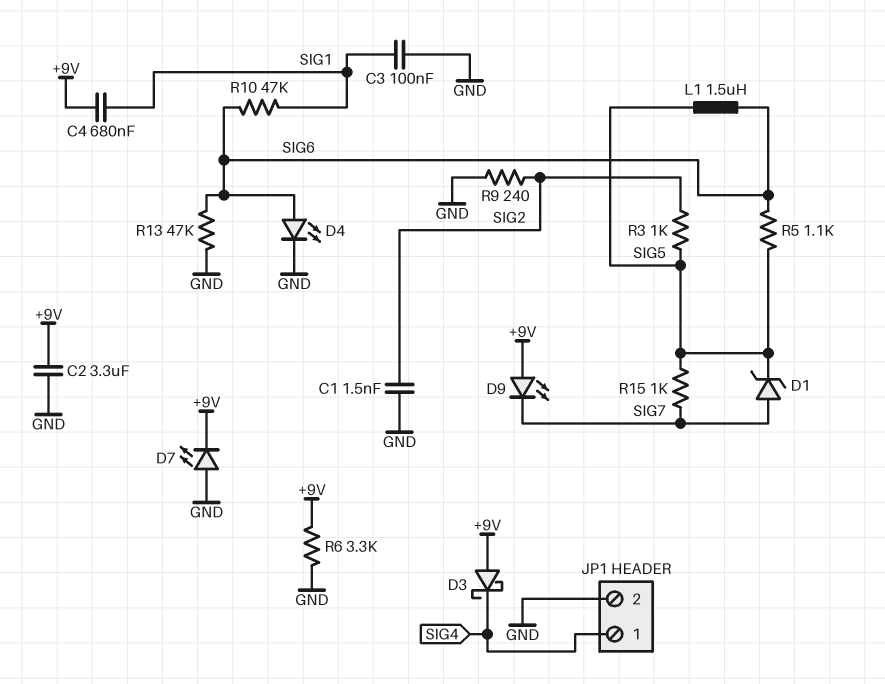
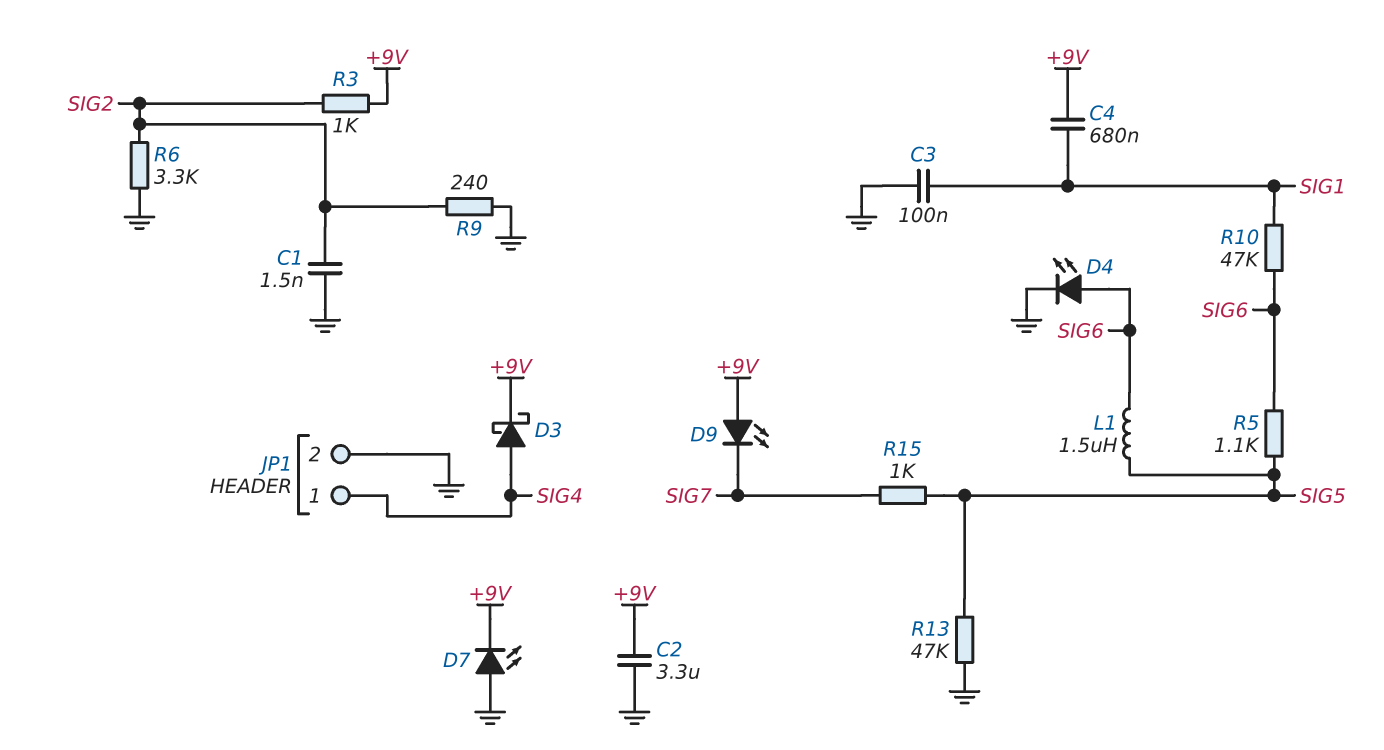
D1: zener (A SIG7, K SIG5) -> none
D3: schottky (A +9V, K SIG4) -> schottky (A SIG4, K +9V)
R3: 1k (SIG2, SIG5) -> 1k (+9V, SIG2)
R6: 3.3k (+9V, GND) -> 3.3k (GND, SIG2)
R13: 47k (GND, SIG6) -> 47k (GND, SIG5)

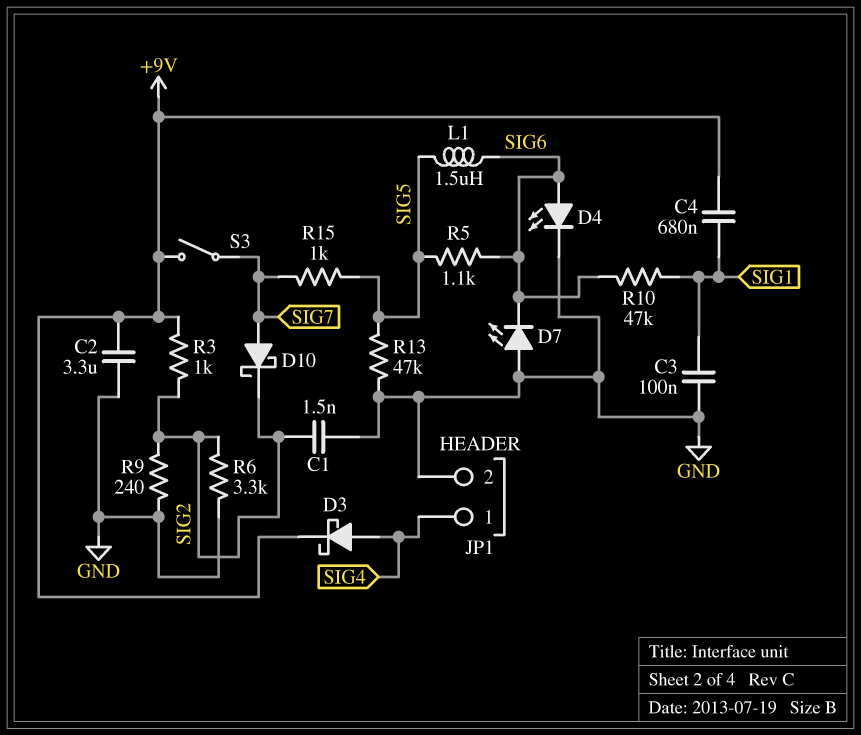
D7: LED (A GND, K +9V) -> LED (A GND, K SIG6)
D9: LED (A +9V, K SIG7) -> none
D10: none -> schottky (A SIG7, K SIG2)
S3: none -> switch (+9V, SIG7)

